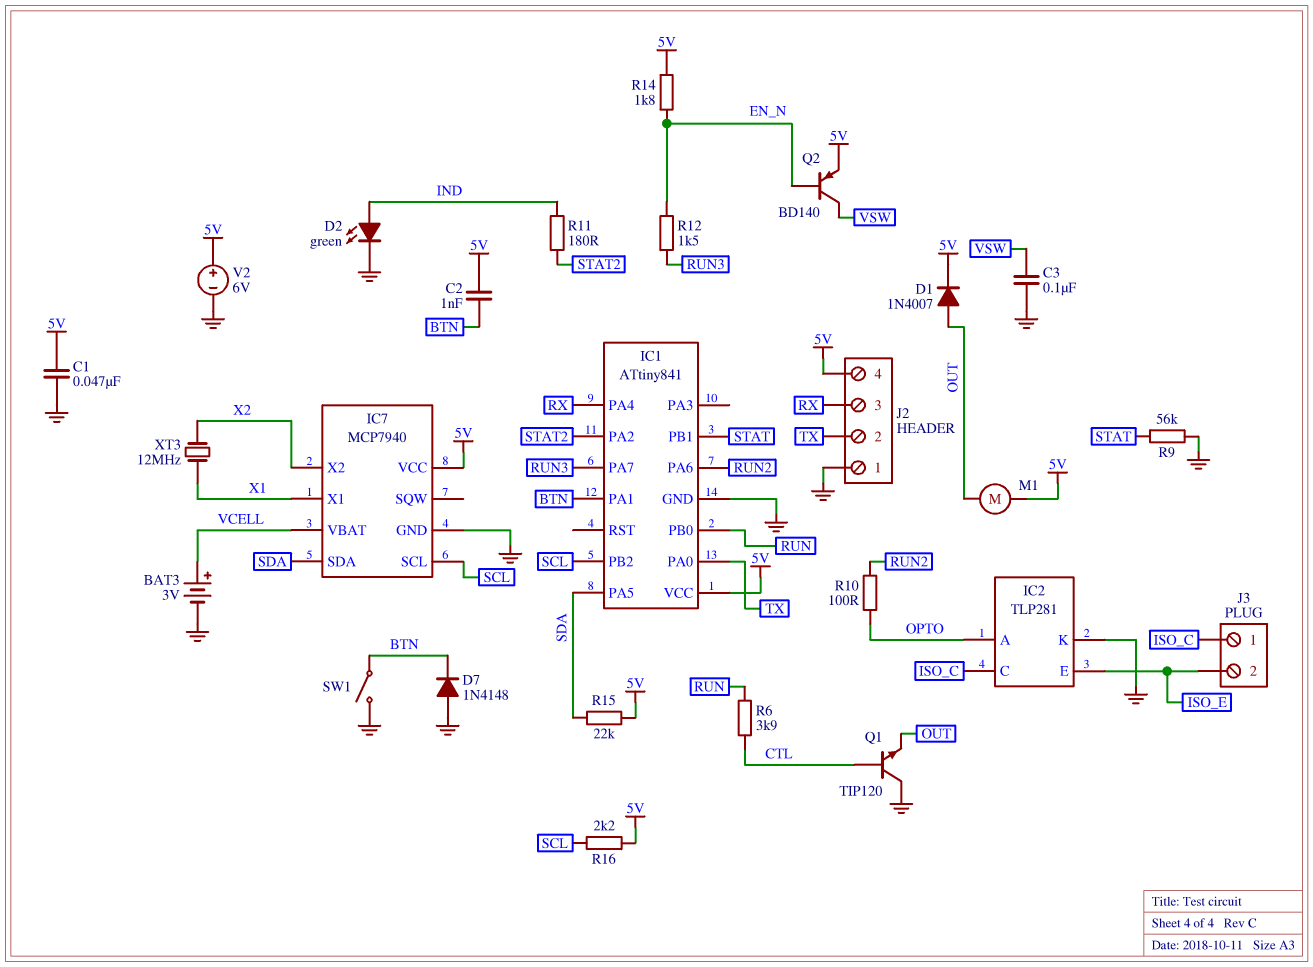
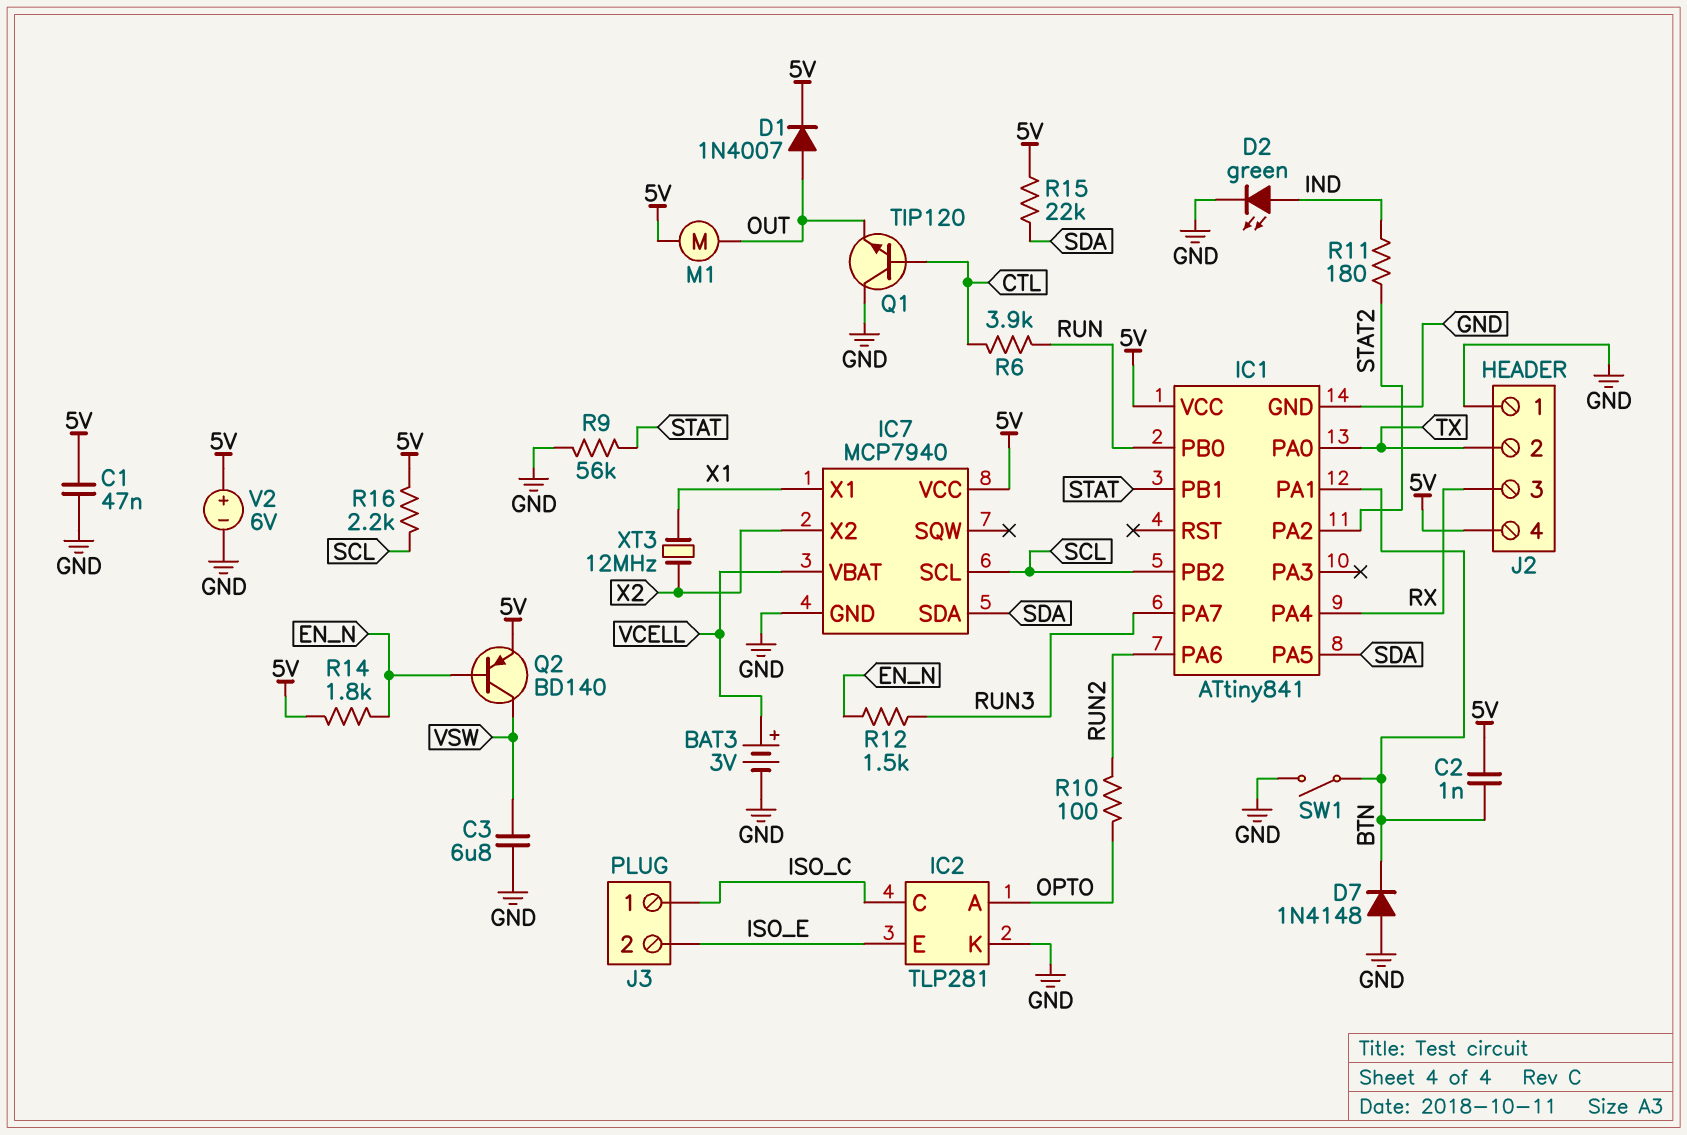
C3: 100nF (GND, VSW) -> 6.8uF (GND, VSW)

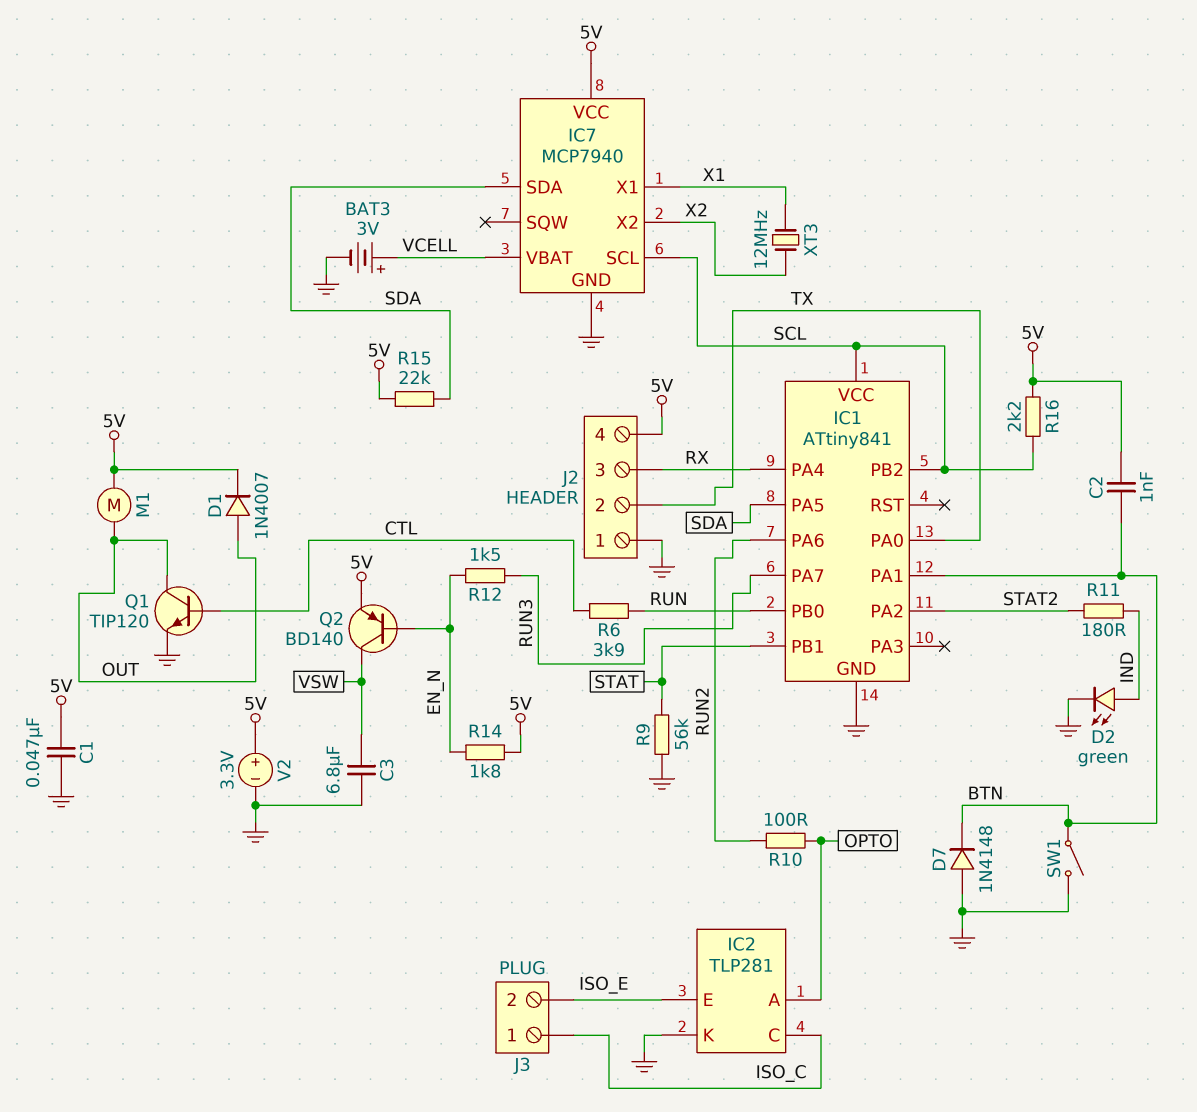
IC1 pin VCC: 5V -> SCL
Q1: NPN TIP120 (B CTL, C GND, E OUT) -> NPN TIP120 (B CTL, C OUT, E GND)
V2: 6V (plus 5V, minus GND) -> 3.3V (plus 5V, minus GND)

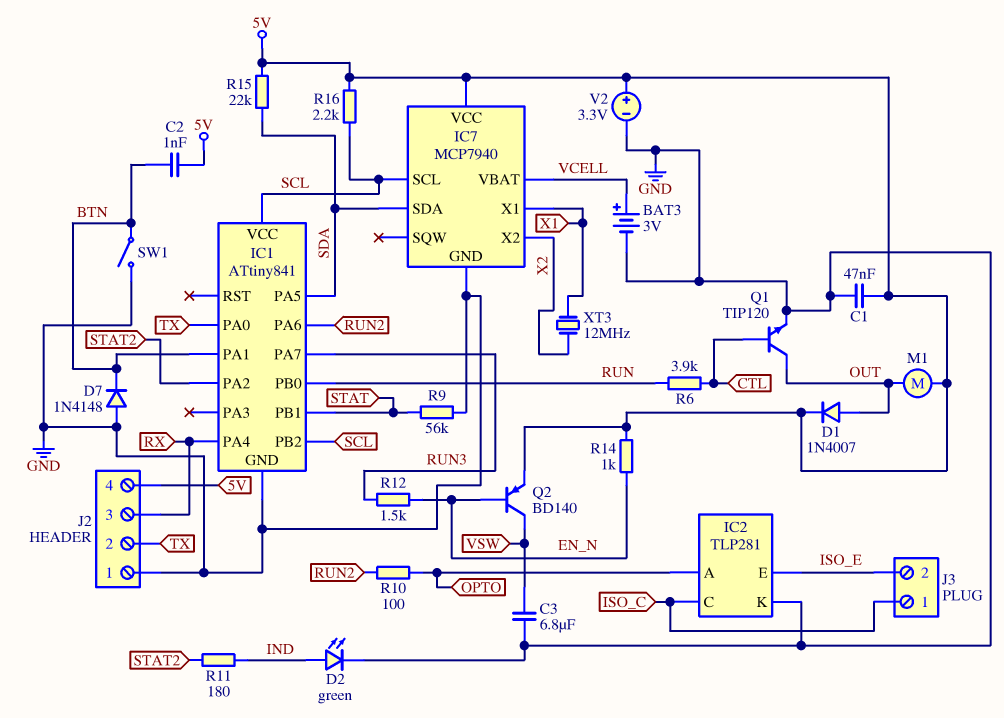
R14: 1.8k (5V, EN_N) -> 1k (5V, EN_N)

